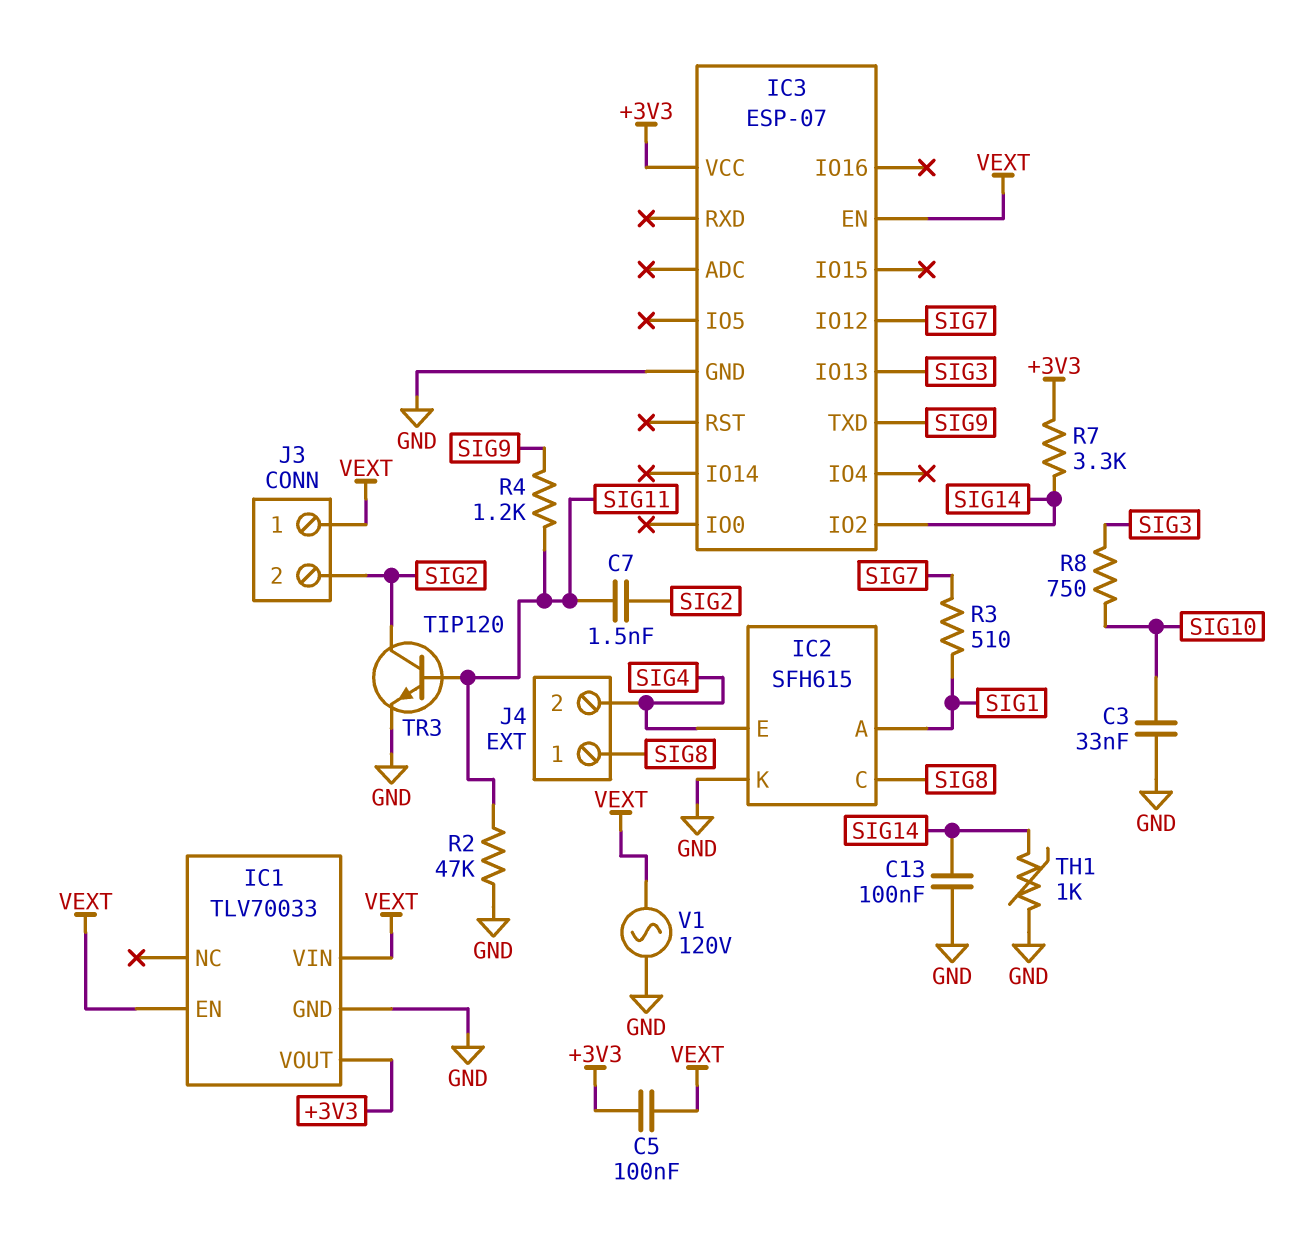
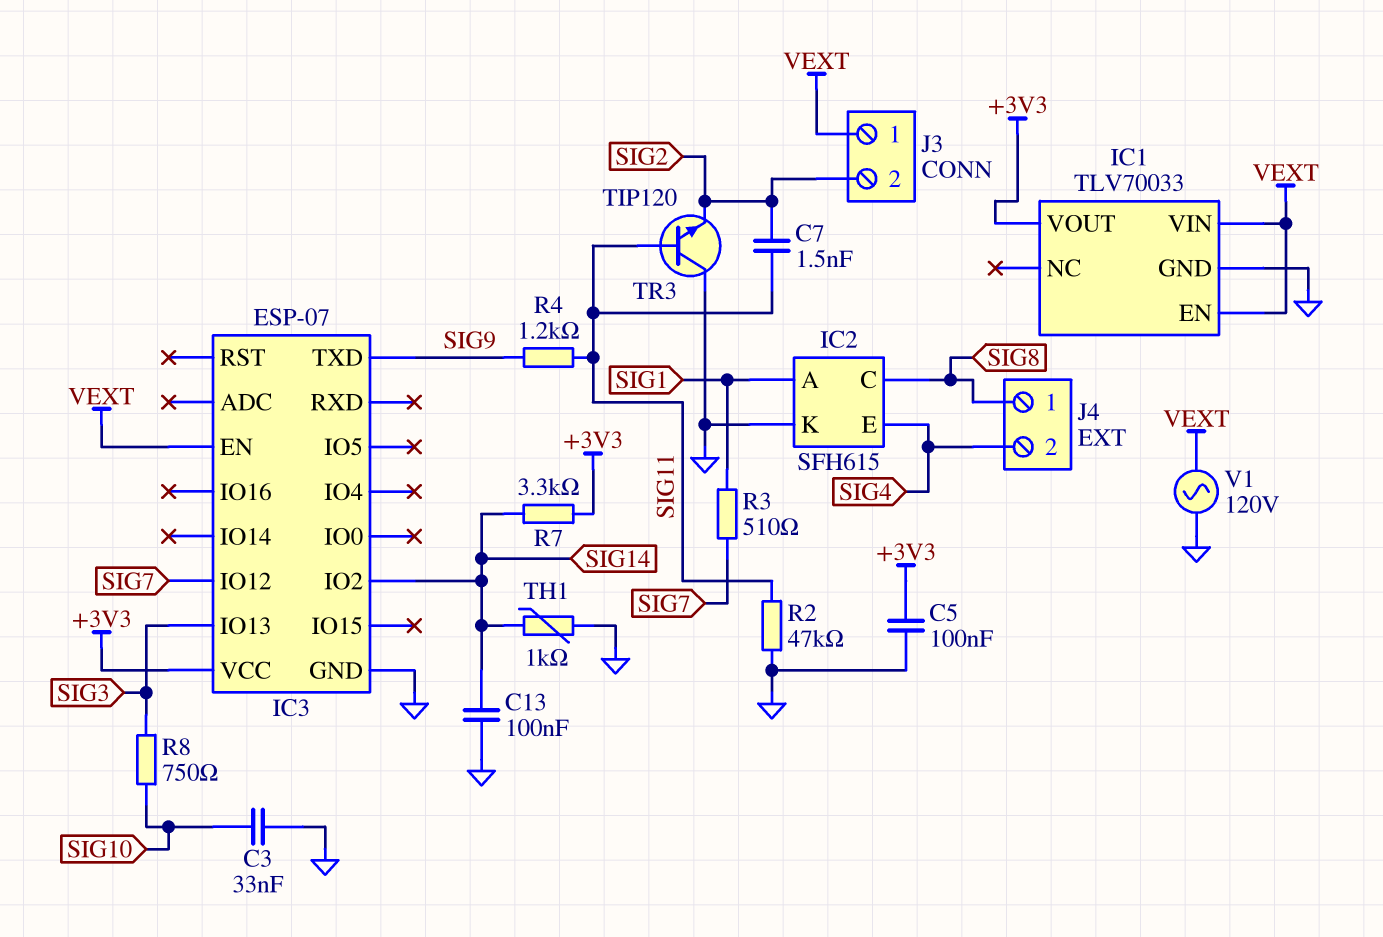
C5: 100nF (+3V3, VEXT) -> 100nF (+3V3, GND)
TR3: NPN TIP120 (B SIG11, C SIG2, E GND) -> NPN TIP120 (B SIG11, C GND, E SIG2)

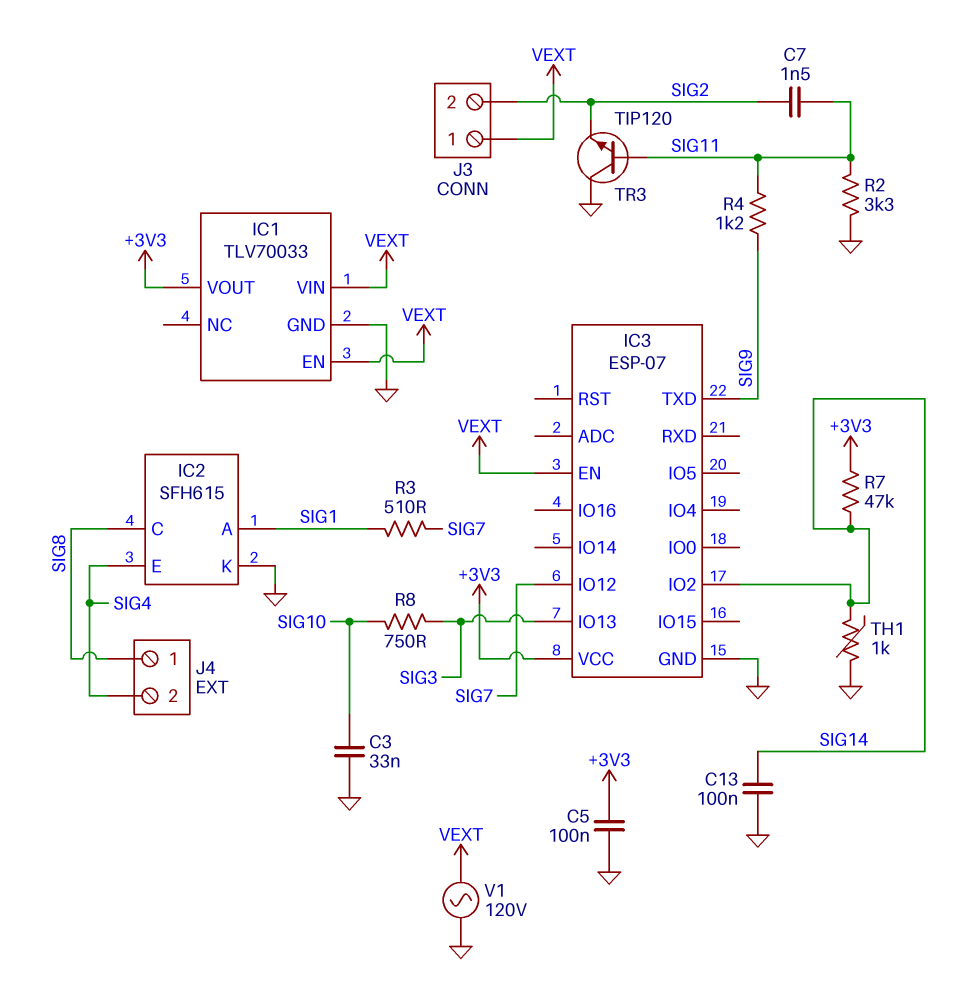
R2: 47k (GND, SIG11) -> 3.3k (GND, SIG11)
R7: 3.3k (+3V3, SIG14) -> 47k (+3V3, SIG14)

